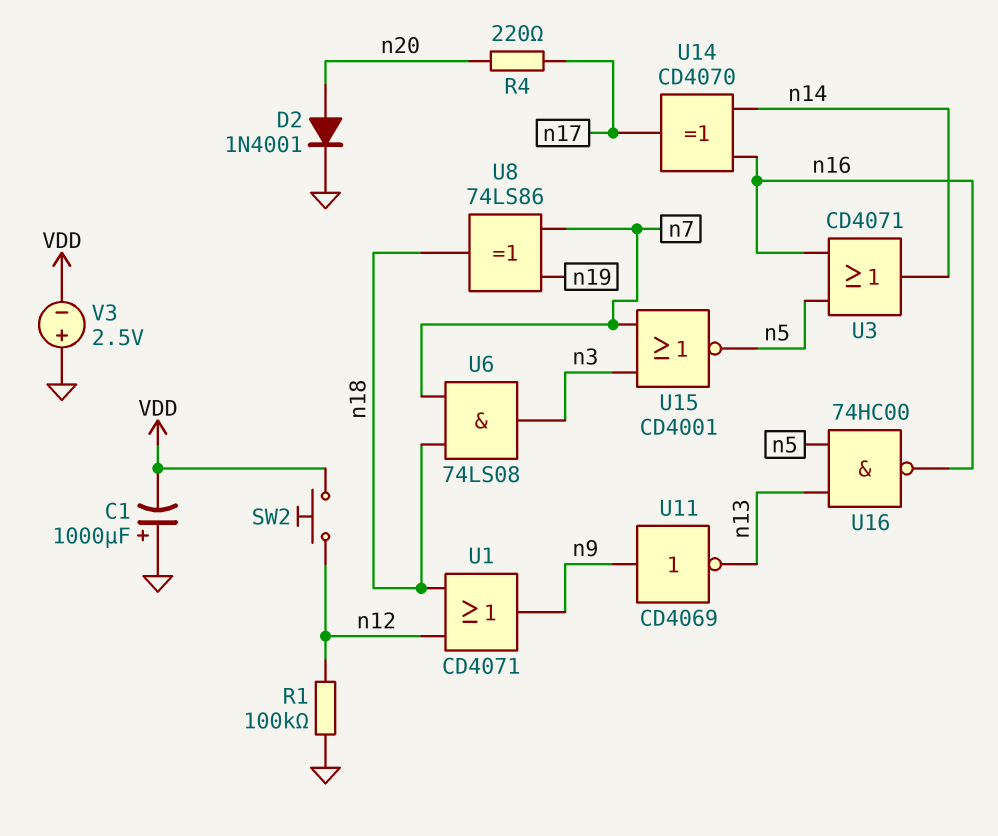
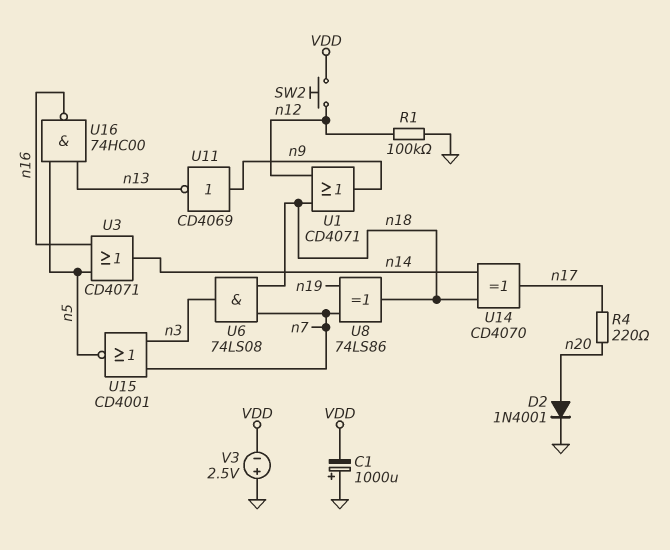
U14: XOR CD4070 (in n14, in n16, out n17) -> XOR CD4070 (in n14, in n18, out n17)

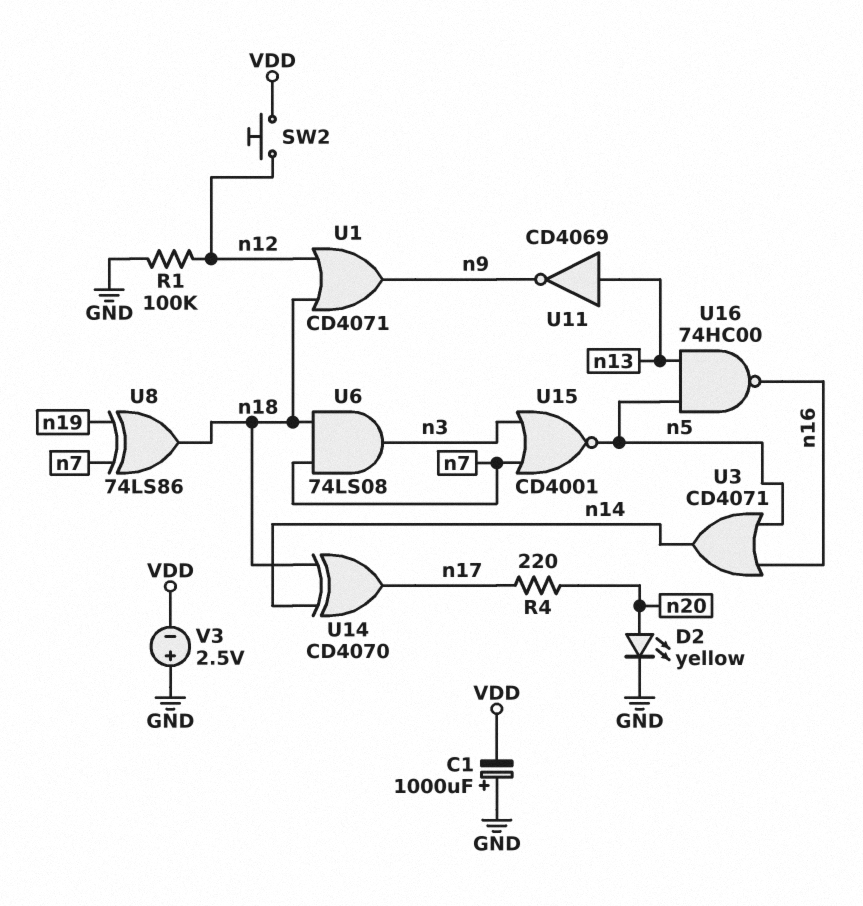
D2: diode 1N4001 (A n20, K GND) -> LED yellow (A n20, K GND)
U11: NOT CD4069 (in n9, out n13) -> NOT CD4069 (in n13, out n9)

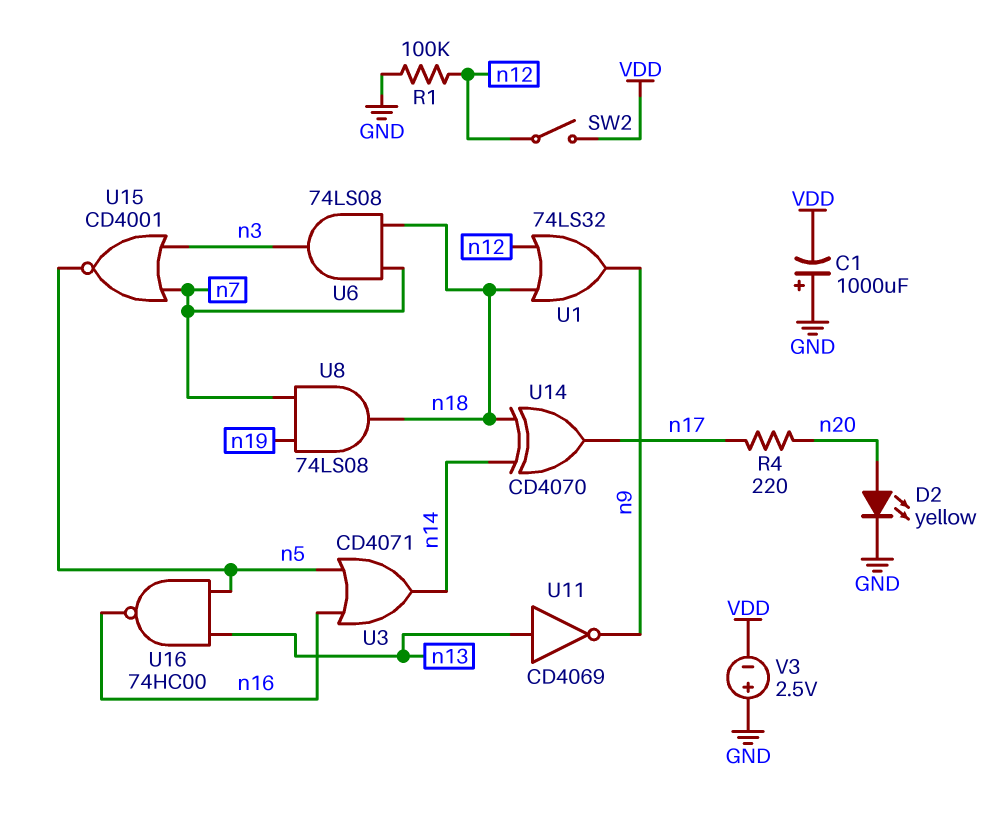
SW2: button (VDD, n12) -> switch (VDD, n12)
U1: OR CD4071 (in n12, in n18, out n9) -> OR 74LS32 (in n12, in n18, out n9)
U8: XOR 74LS86 (in n7, in n19, out n18) -> AND 74LS08 (in n7, in n19, out n18)

